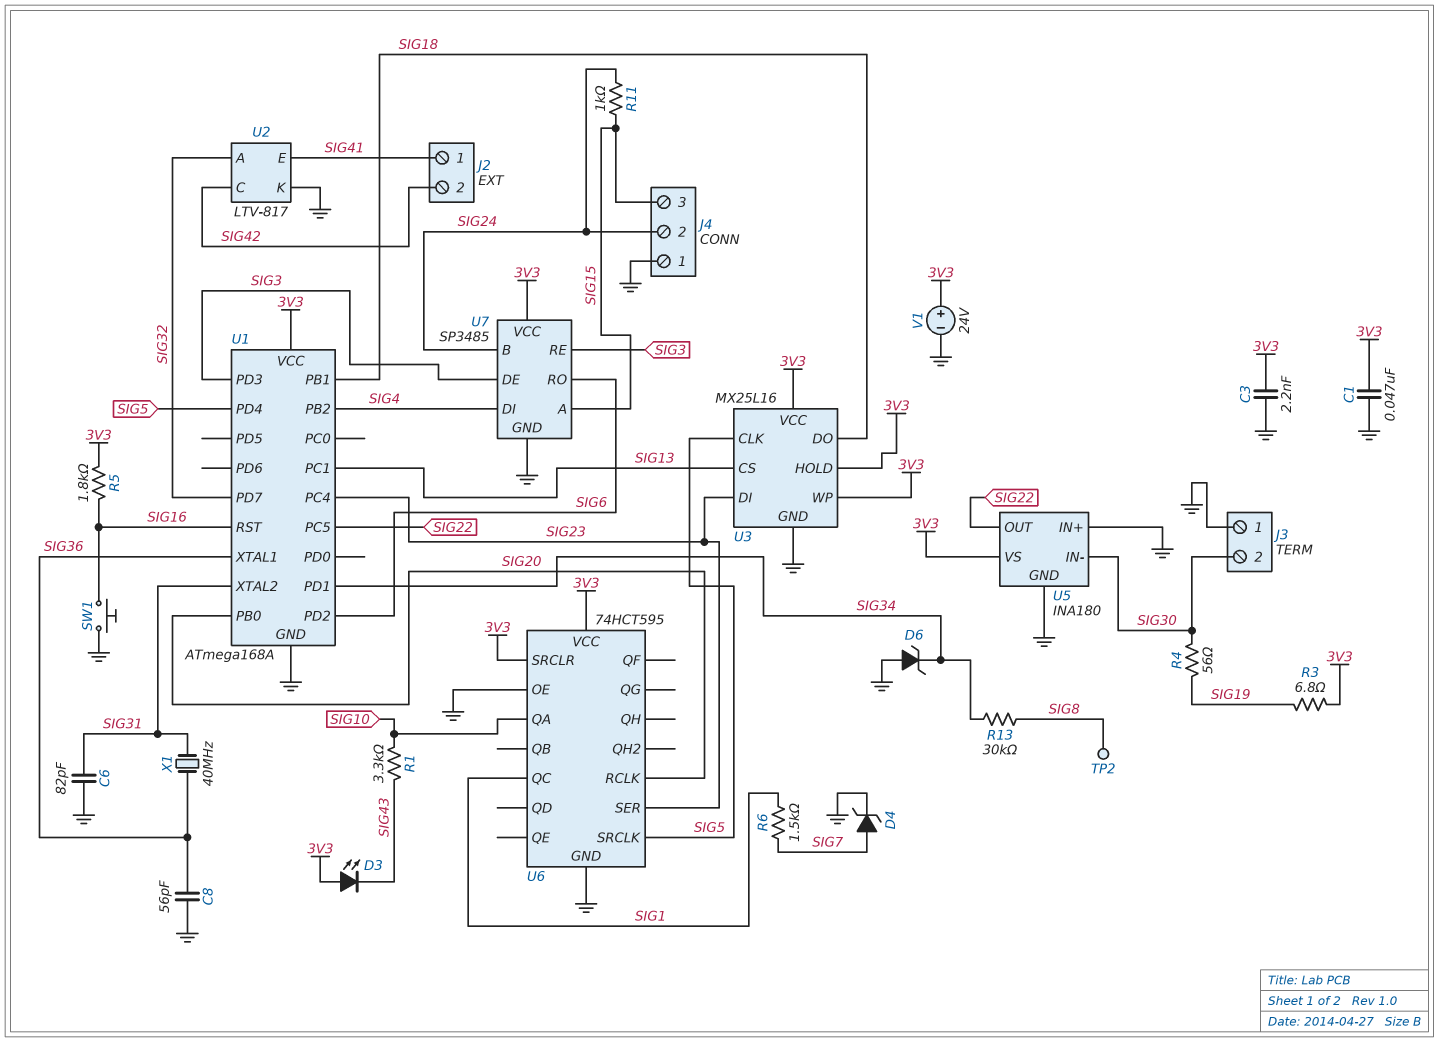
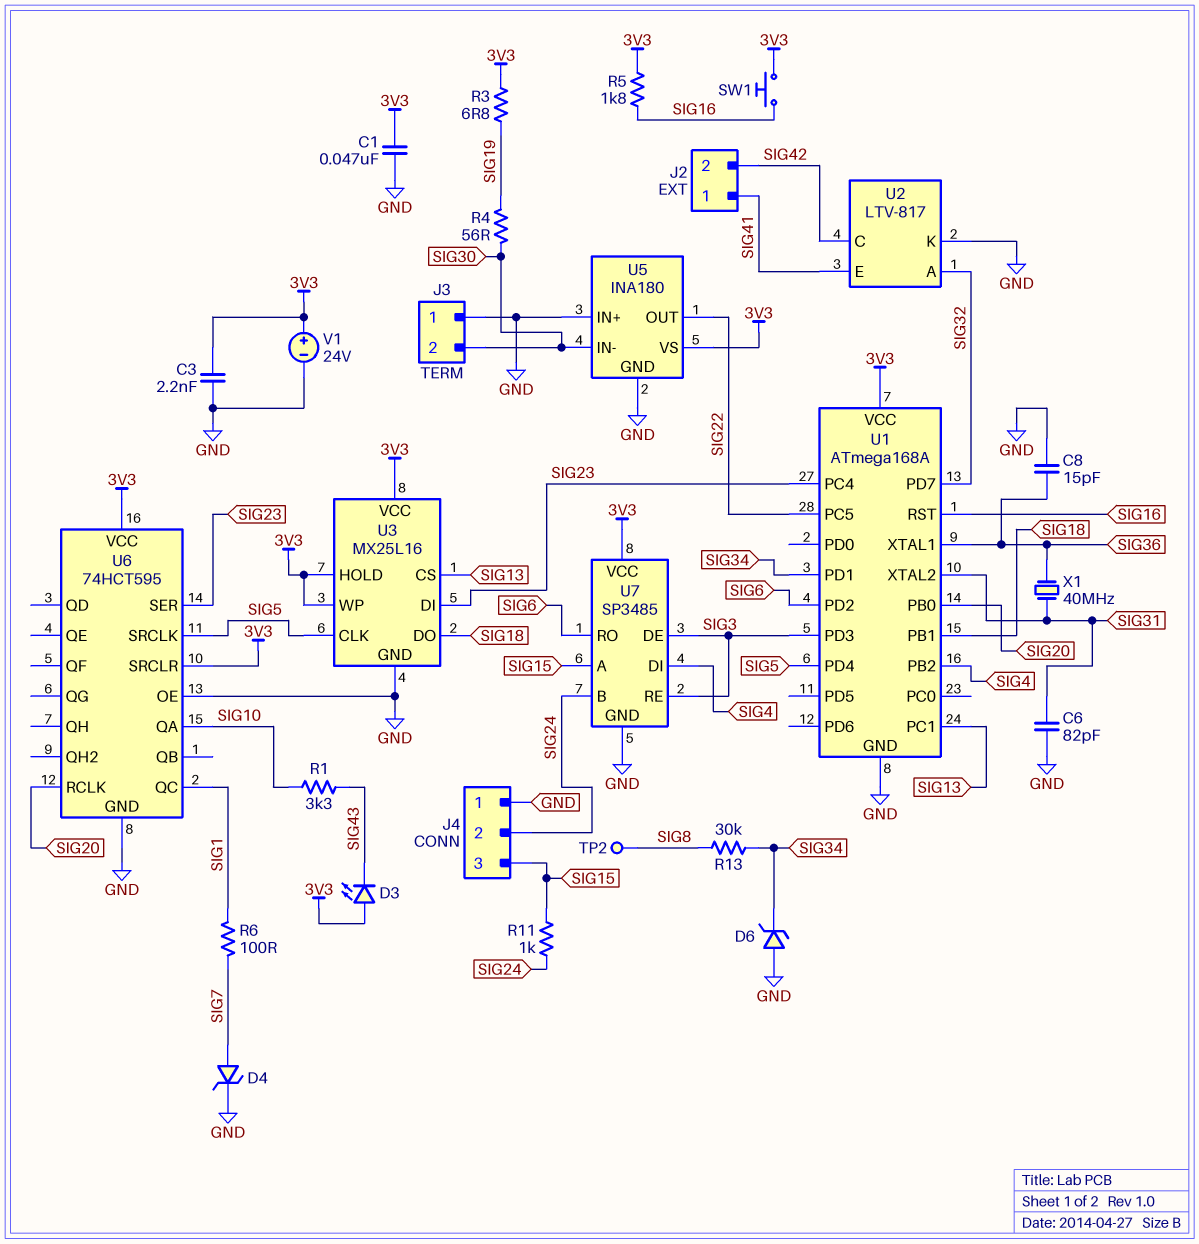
C8: 56pF (GND, SIG36) -> 15pF (GND, SIG36)
R6: 1.5k (SIG1, SIG7) -> 100 (SIG1, SIG7)
SW1: button (GND, SIG16) -> button (3V3, SIG16)

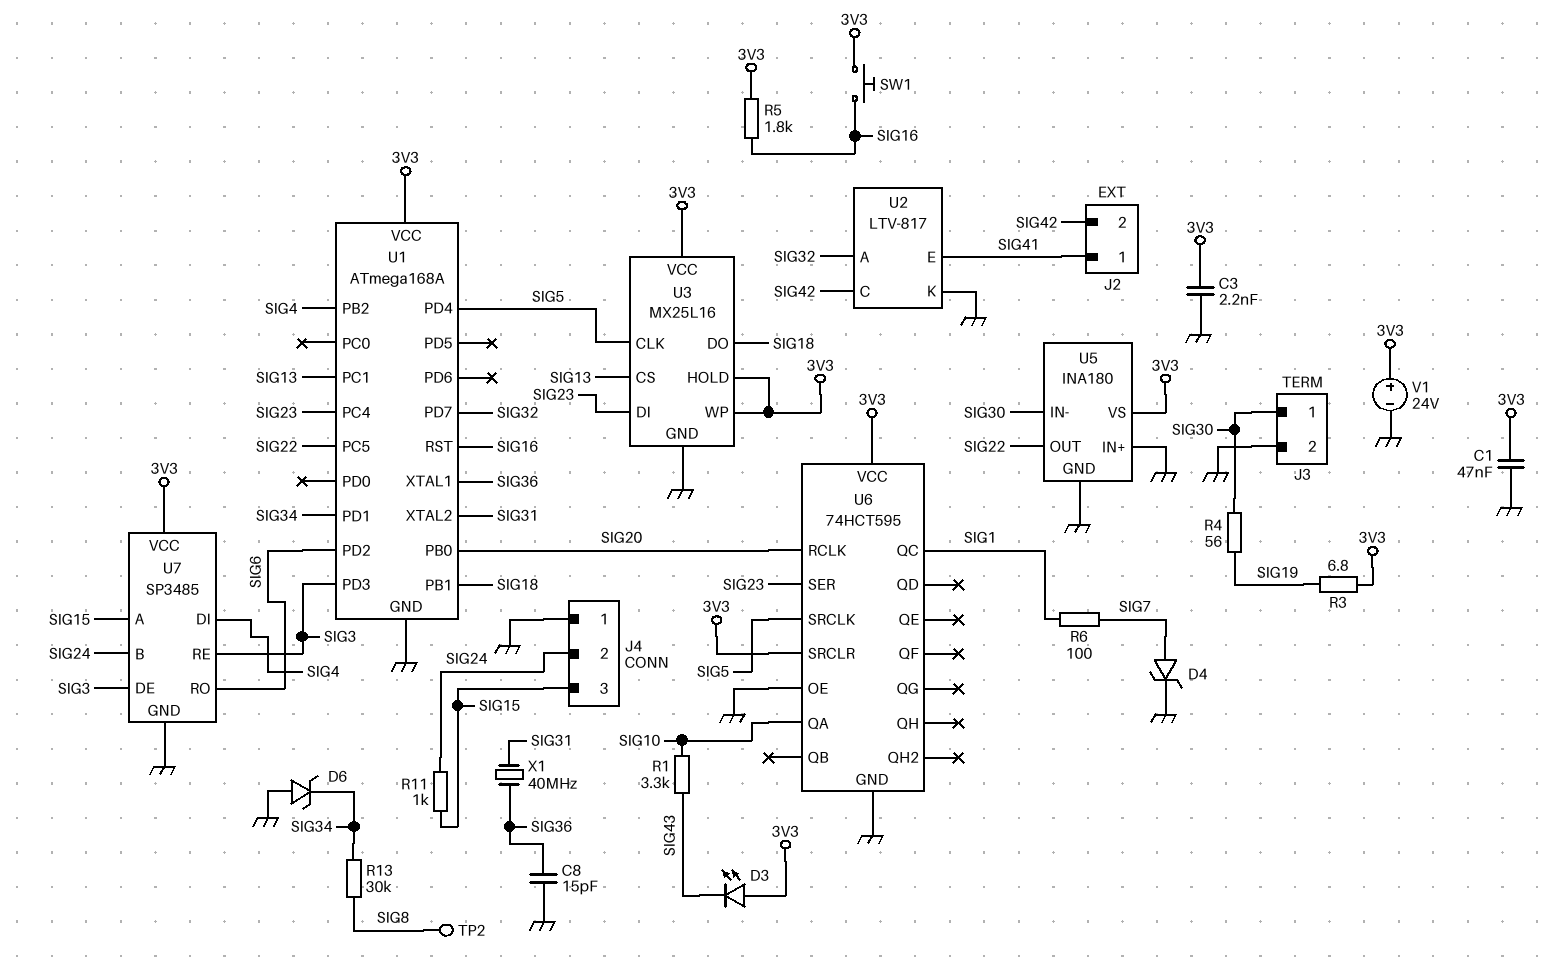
C6: 82pF (GND, SIG31) -> none
J3 pin 1: GND -> SIG30
J3 pin 2: SIG30 -> GND

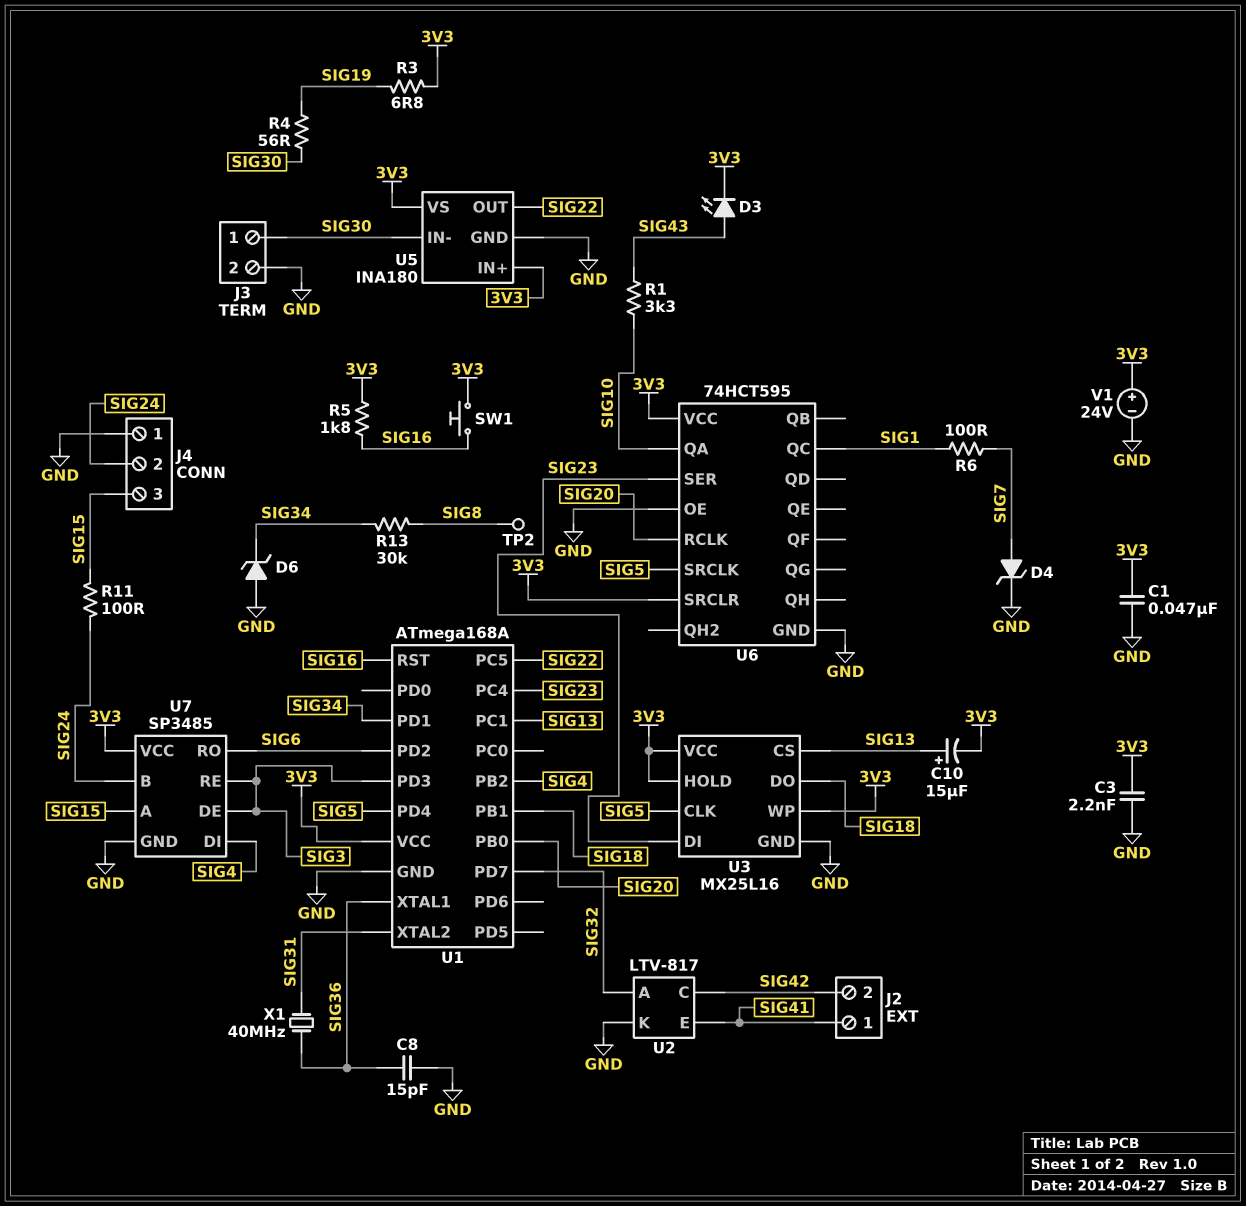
C10: none -> 15uF (plus SIG13, minus 3V3)
D3: LED (A 3V3, K SIG43) -> LED (A SIG43, K 3V3)
R11: 1k (SIG15, SIG24) -> 100 (SIG15, SIG24)
U5 pin IN+: GND -> 3V3

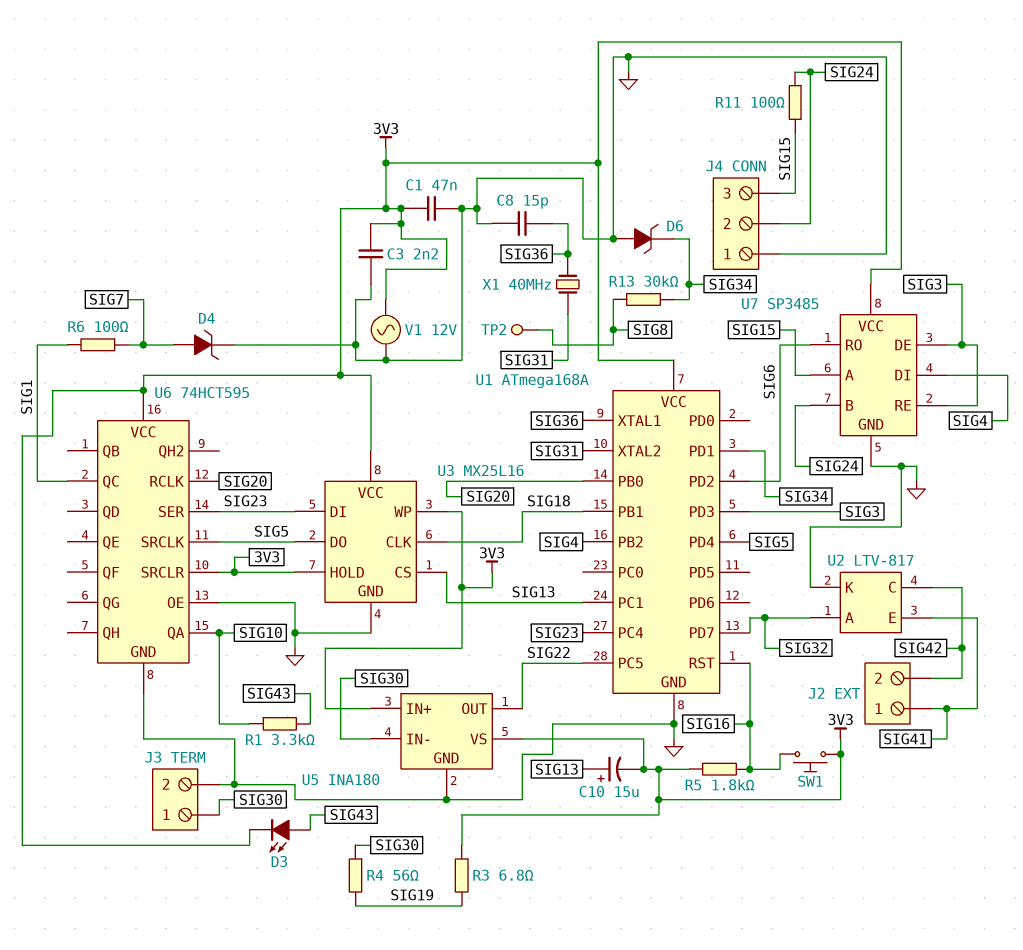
U3 pin CLK: SIG5 -> SIG18
U3 pin DO: SIG18 -> SIG5
V1: 24V (plus 3V3, minus GND) -> AC 12V (3V3, GND)

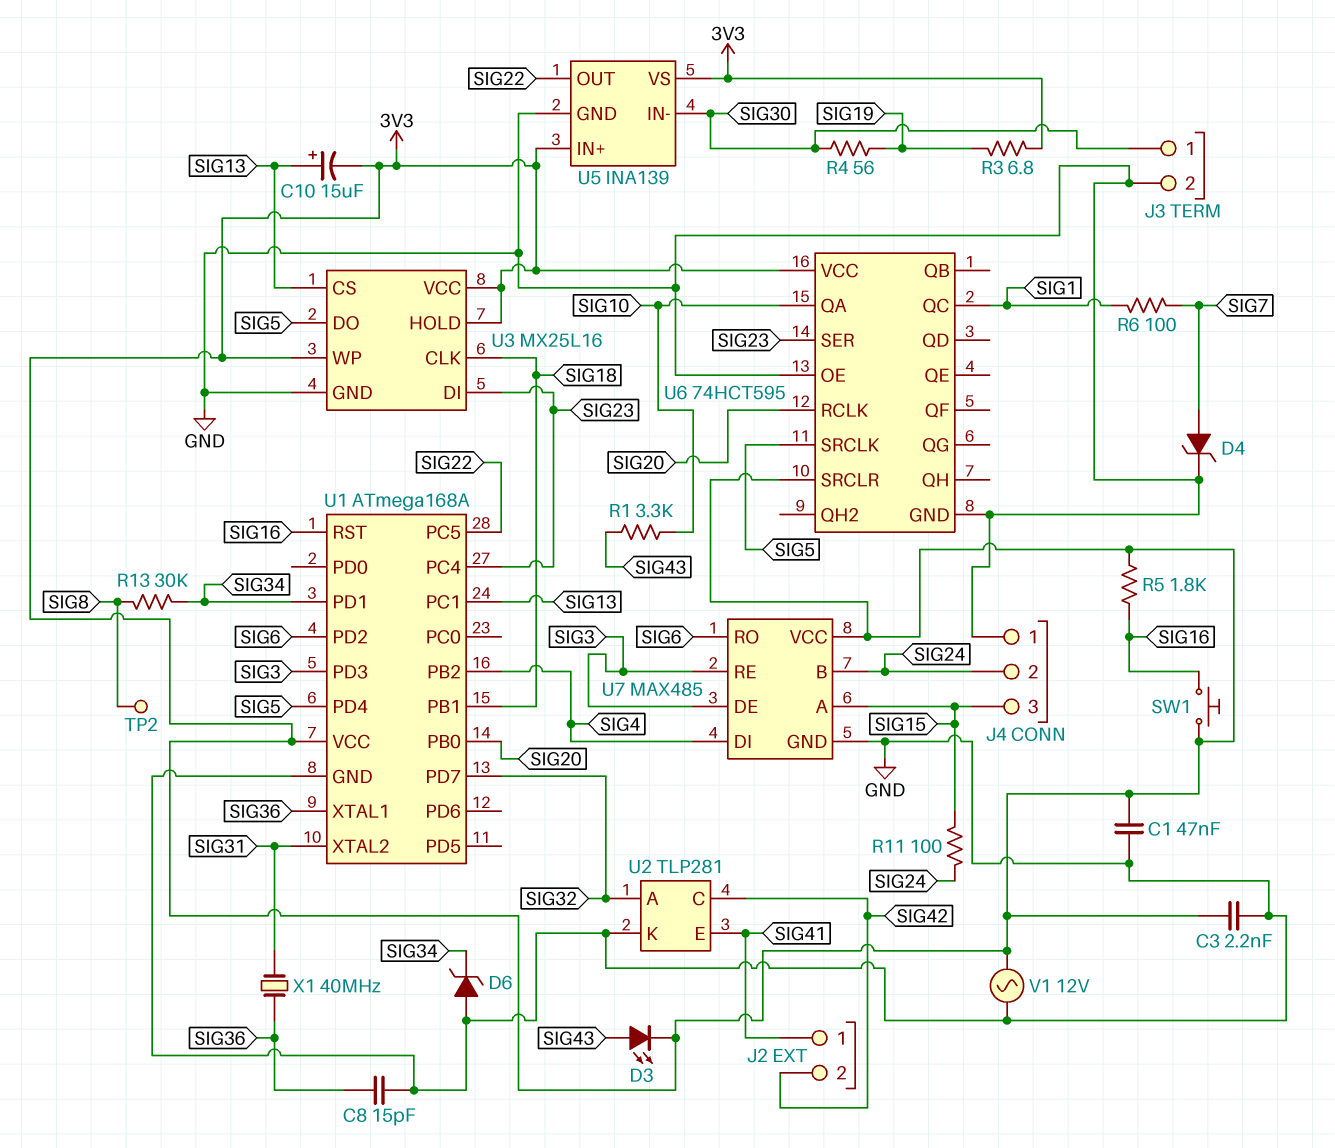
U2: LTV-817 -> TLP281
U5: INA180 -> INA139
U7: SP3485 -> MAX485

